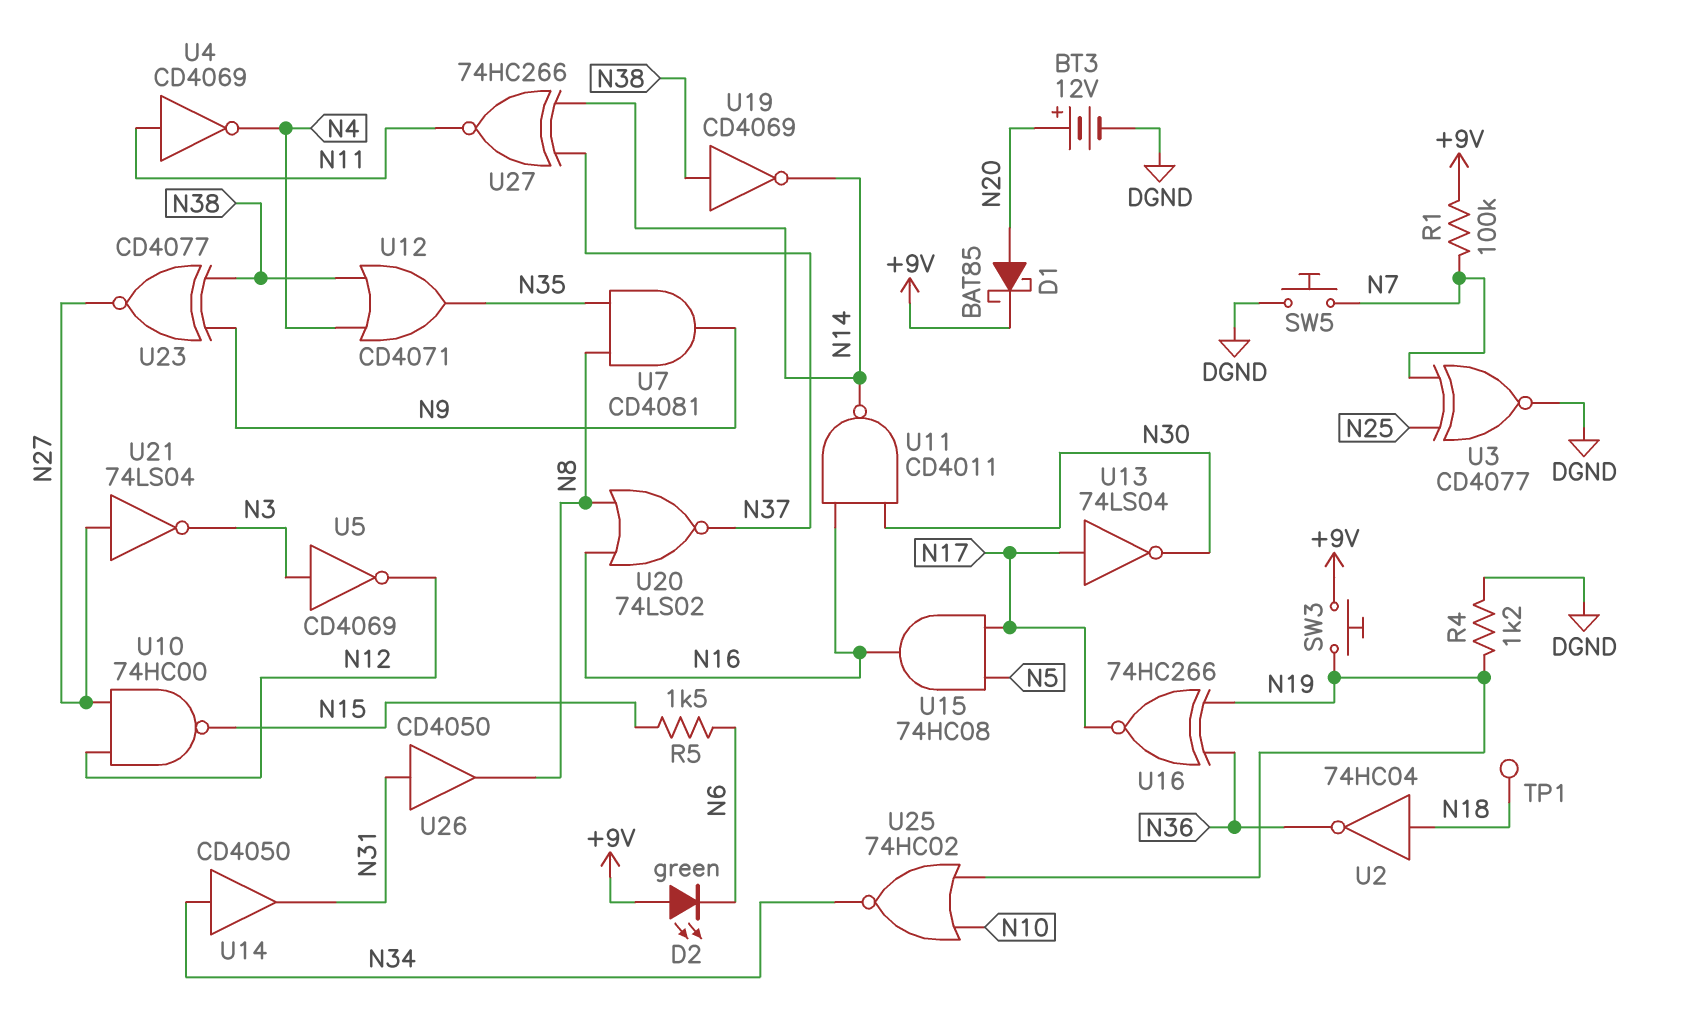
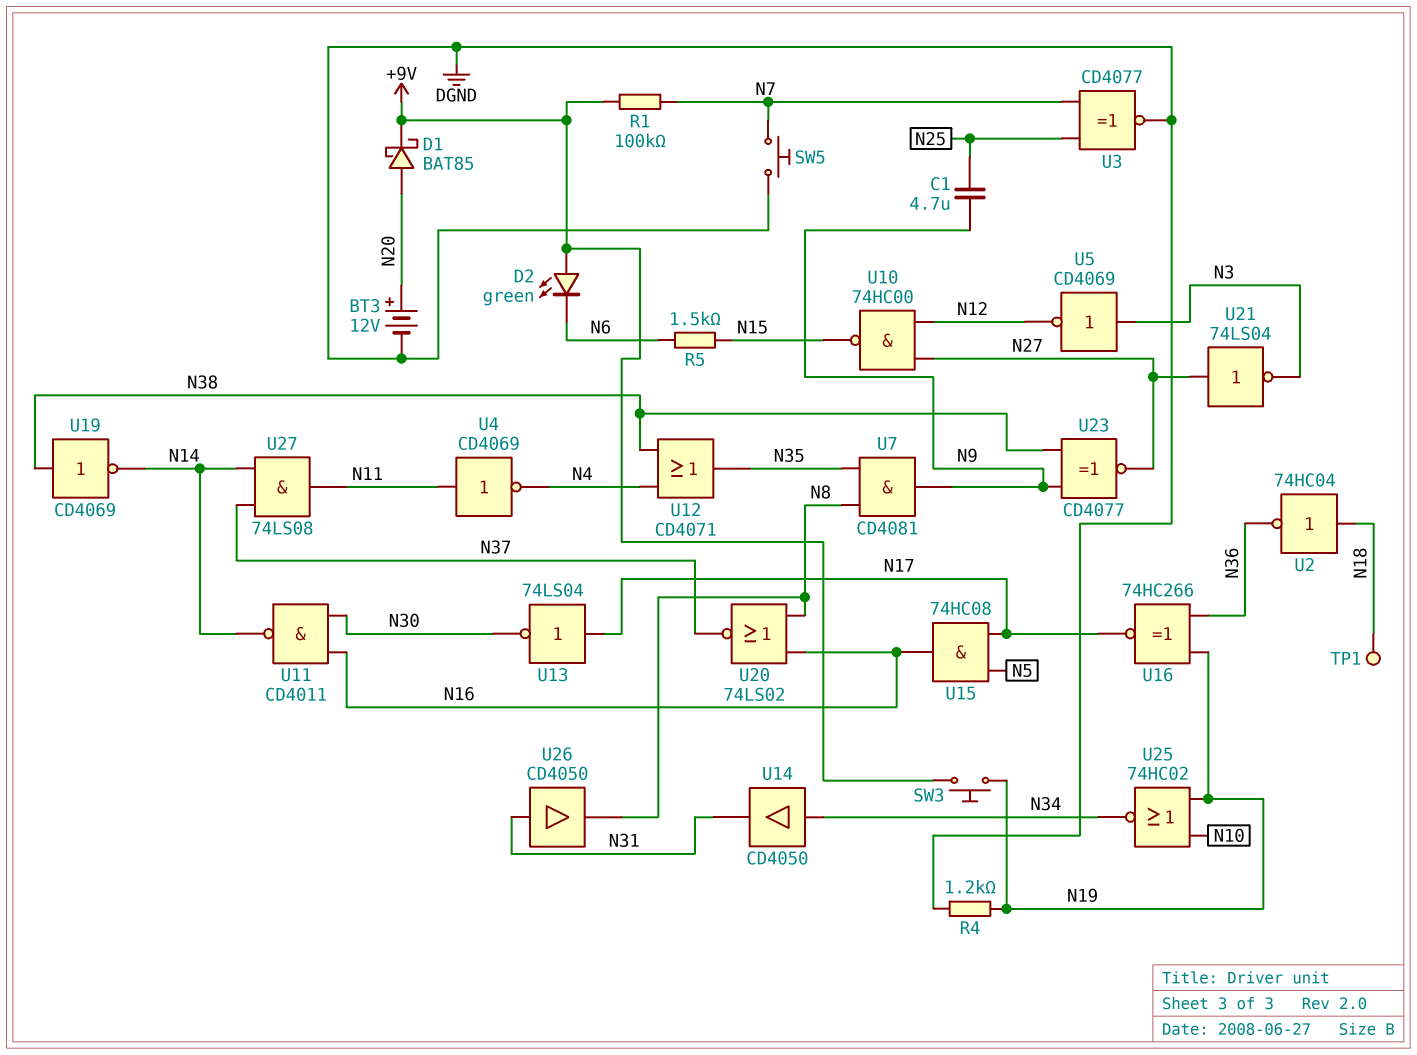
C1: none -> 4.7uF (N9, N25)
U27: XNOR 74HC266 (in N14, in N37, out N11) -> AND 74LS08 (in N14, in N37, out N11)

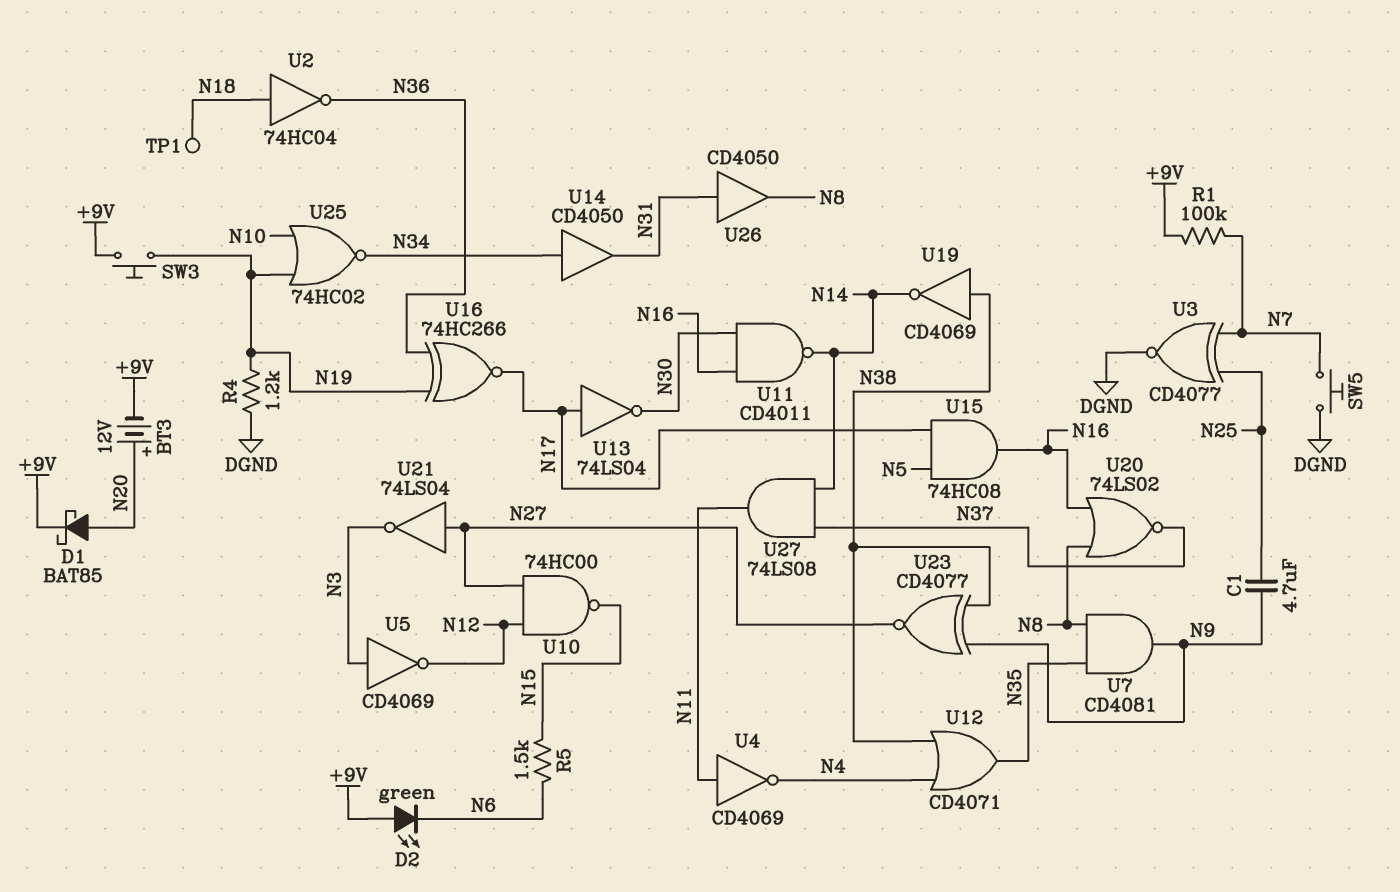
BT3: 12V (plus N20, minus DGND) -> 12V (plus N20, minus +9V)

